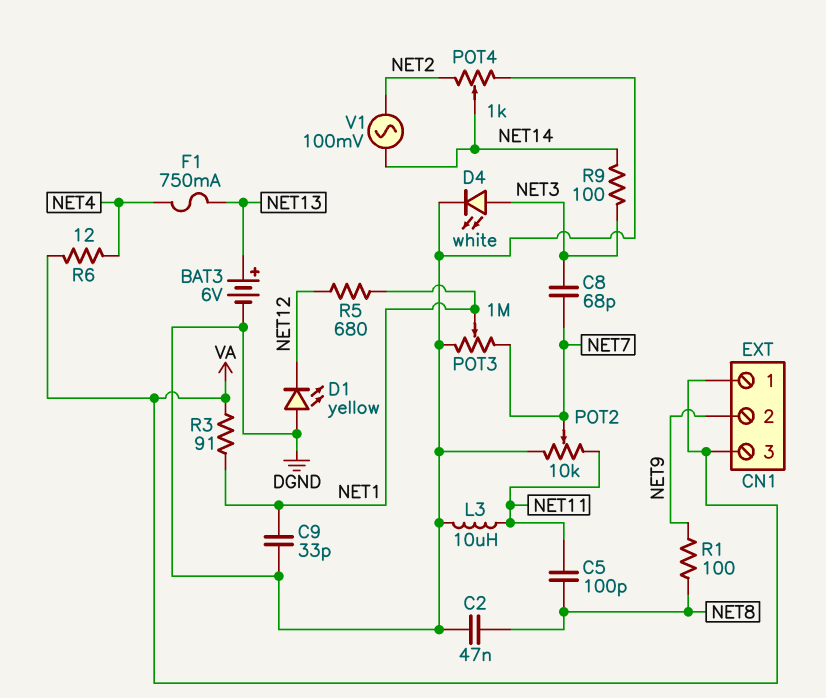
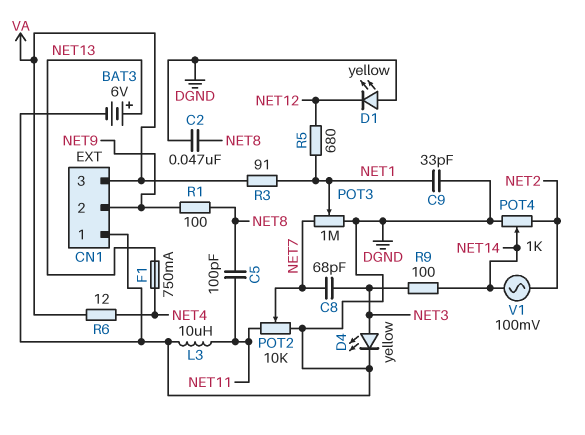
CN1 pin 1: VA -> DGND
D4: LED white (A NET3, K DGND) -> LED yellow (A NET3, K DGND)

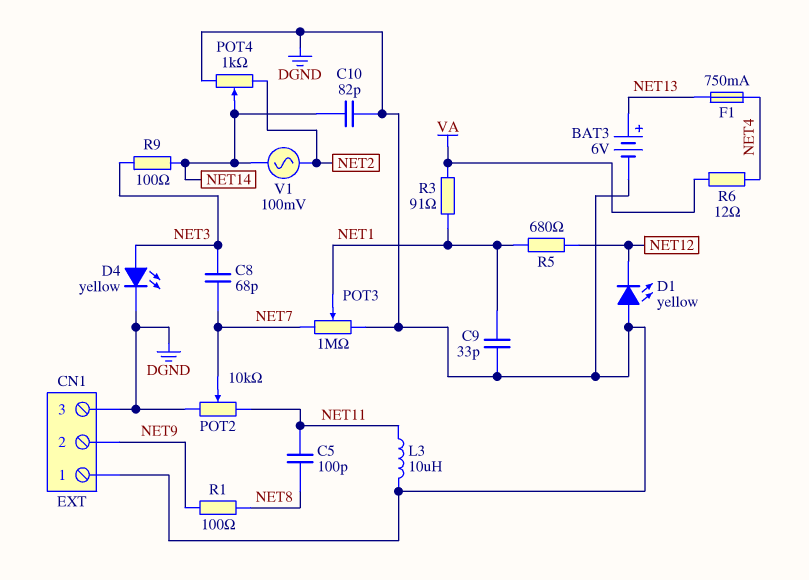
C2: 47nF (DGND, NET8) -> none
C10: none -> 82pF (DGND, NET14)
CN1 pin 3: VA -> DGND

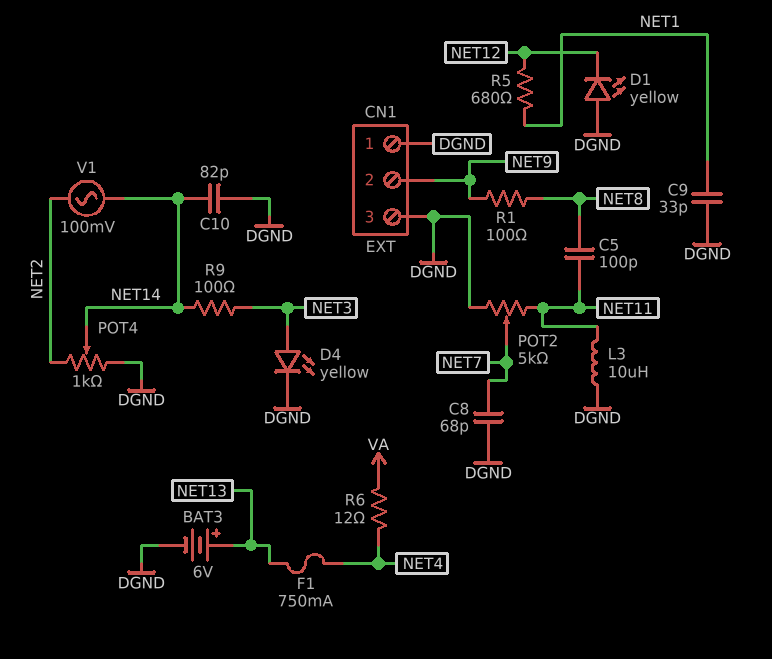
C8: 68pF (NET3, NET7) -> 68pF (DGND, NET7)
POT2: 10k (DGND, NET11, wiper NET7) -> 5k (DGND, NET11, wiper NET7)
POT3: 1M (DGND, NET7, wiper NET1) -> none
R3: 91 (NET1, VA) -> none

